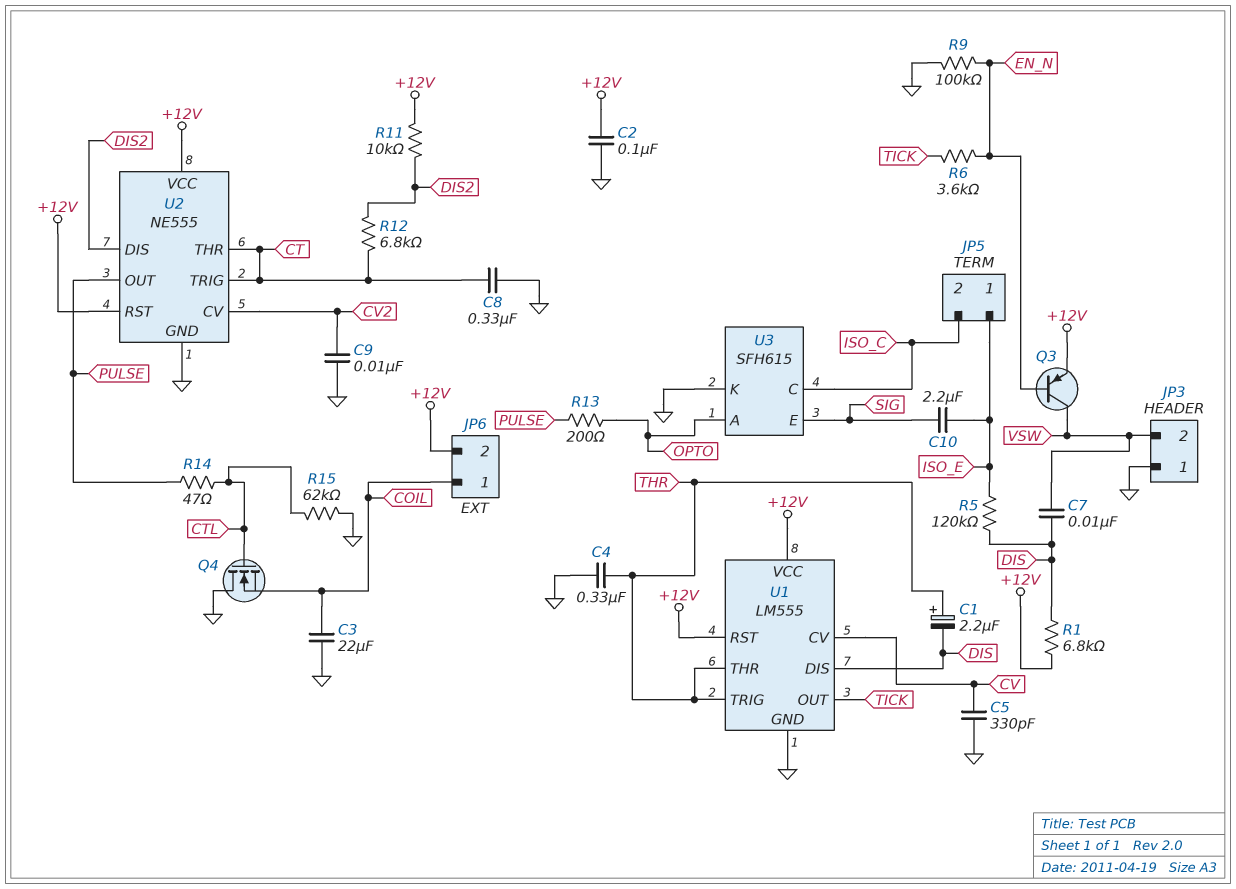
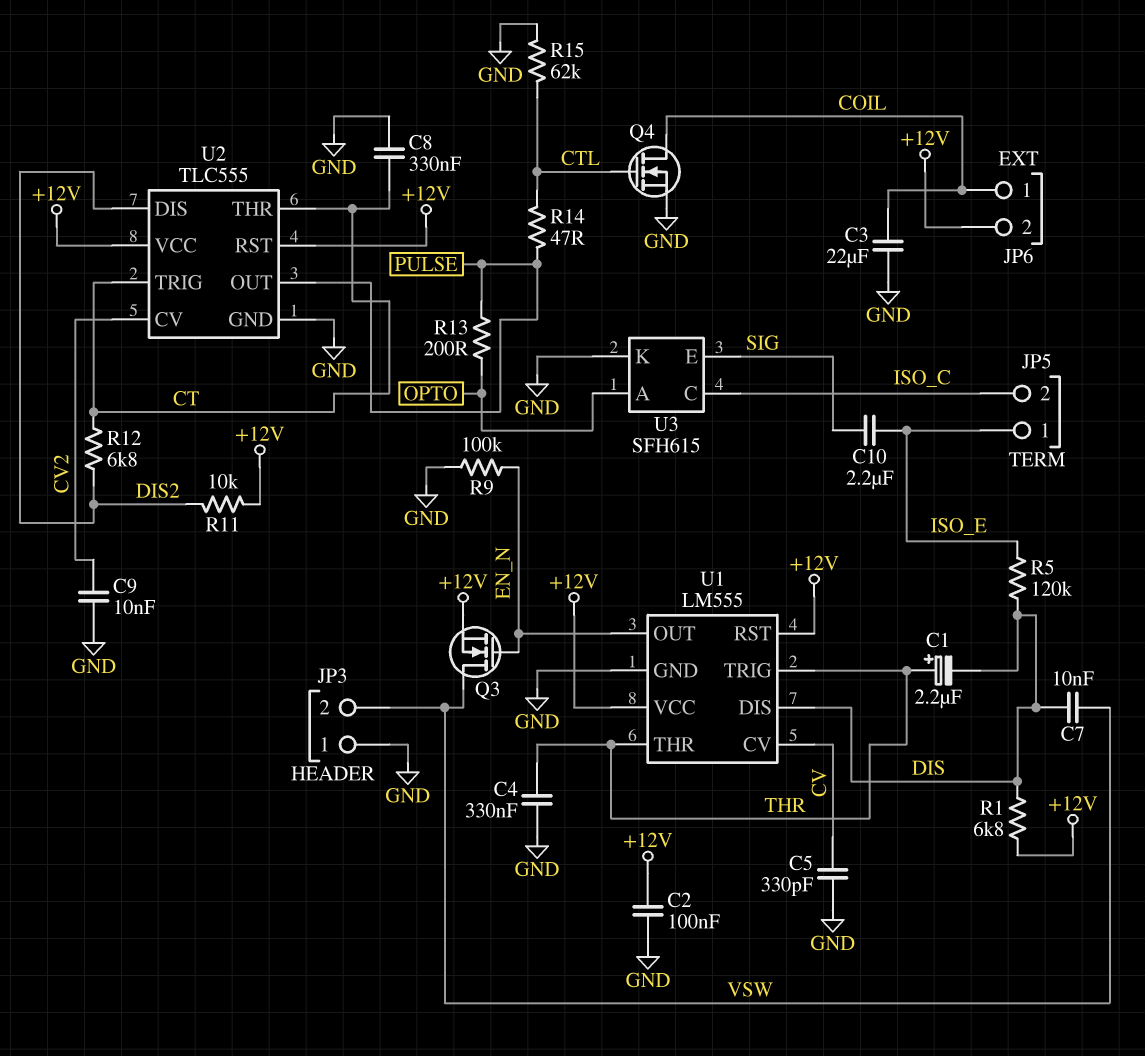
Q3: PNP (B EN_N, C VSW, E +12V) -> NMOS (G EN_N, D VSW, S +12V)
Q4: NMOS (G CTL, D GND, S COIL) -> NMOS (G CTL, D COIL, S GND)
R6: 3.6k (EN_N, TICK) -> none
U1 pin OUT: TICK -> EN_N
U2: NE555 -> TLC555

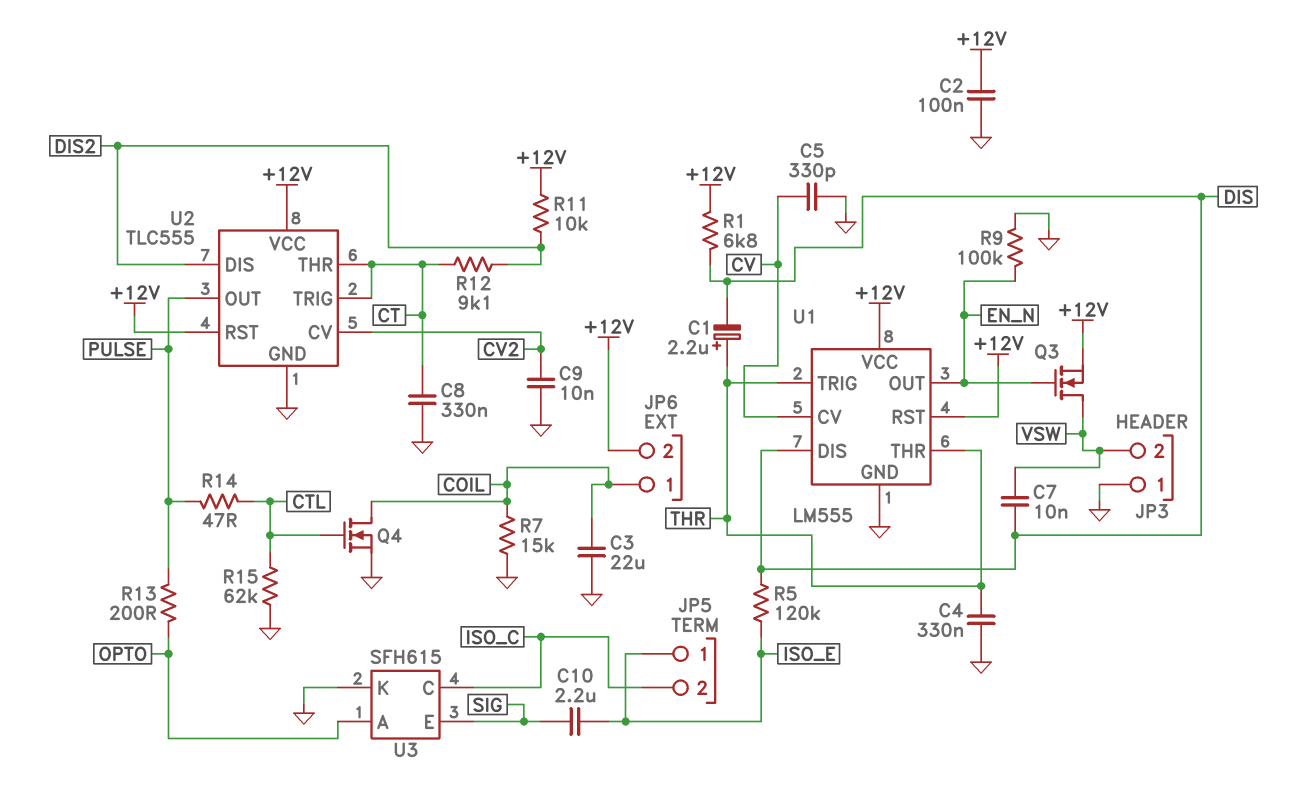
R7: none -> 15k (COIL, GND)
R12: 6.8k (CT, DIS2) -> 9.1k (CT, DIS2)

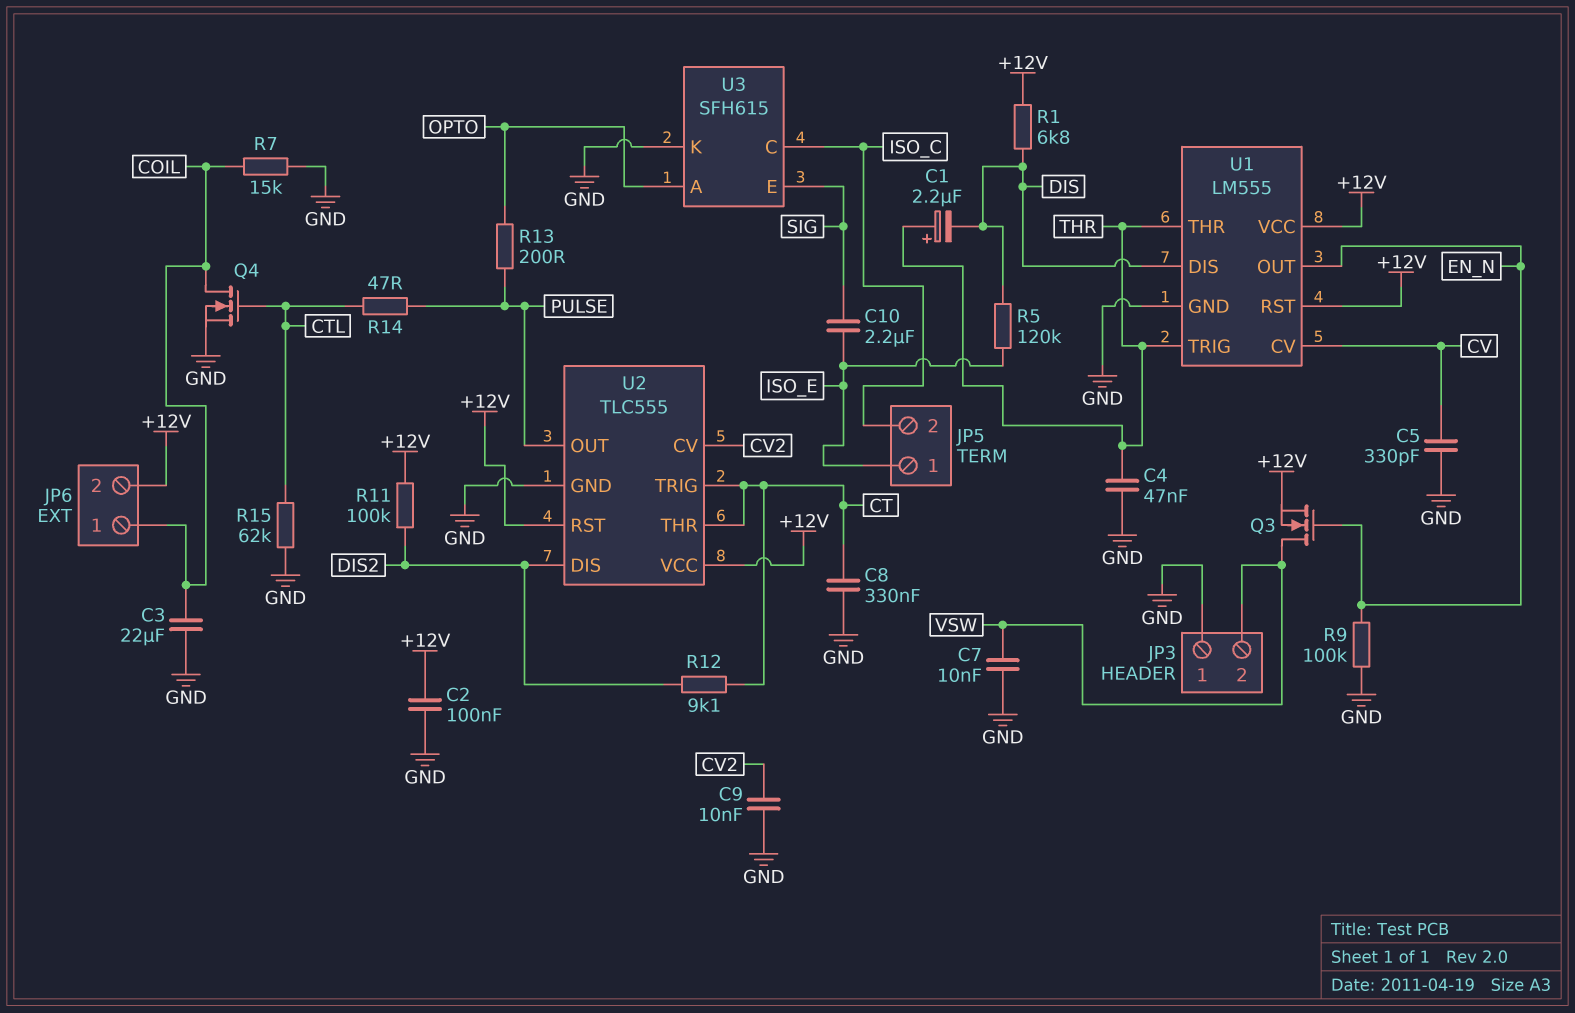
C4: 330nF (GND, THR) -> 47nF (GND, THR)
C7: 10nF (DIS, VSW) -> 10nF (GND, VSW)
R11: 10k (+12V, DIS2) -> 100k (+12V, DIS2)

